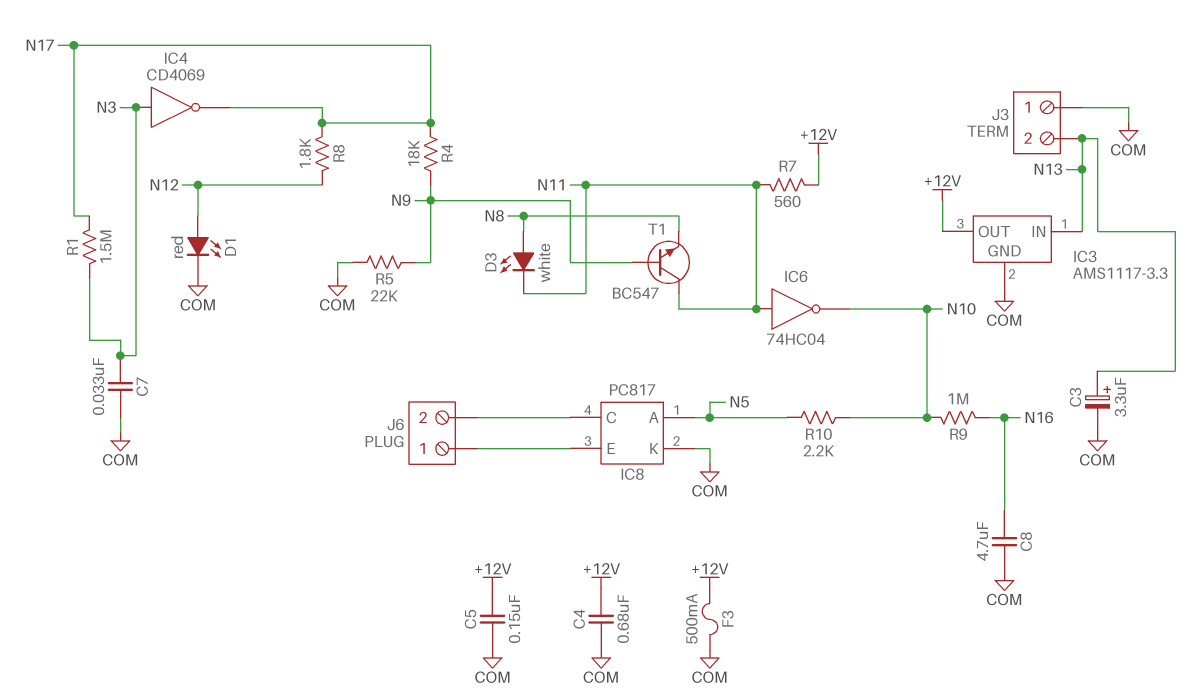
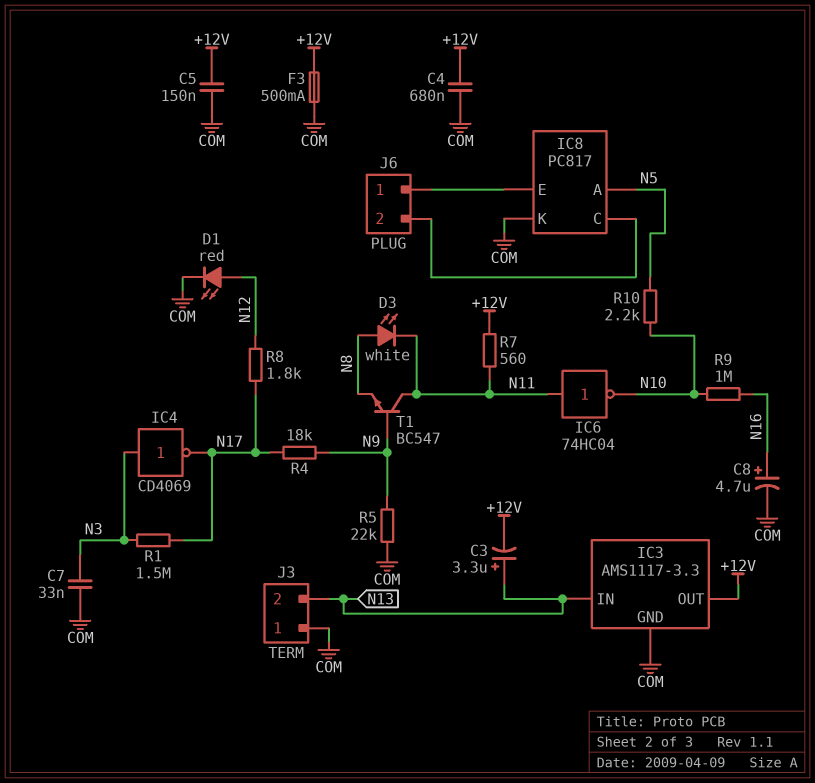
C3: 3.3uF (plus N13, minus COM) -> 3.3uF (plus N13, minus +12V)
C8: 4.7uF (COM, N16) -> 4.7uF (plus N16, minus COM)

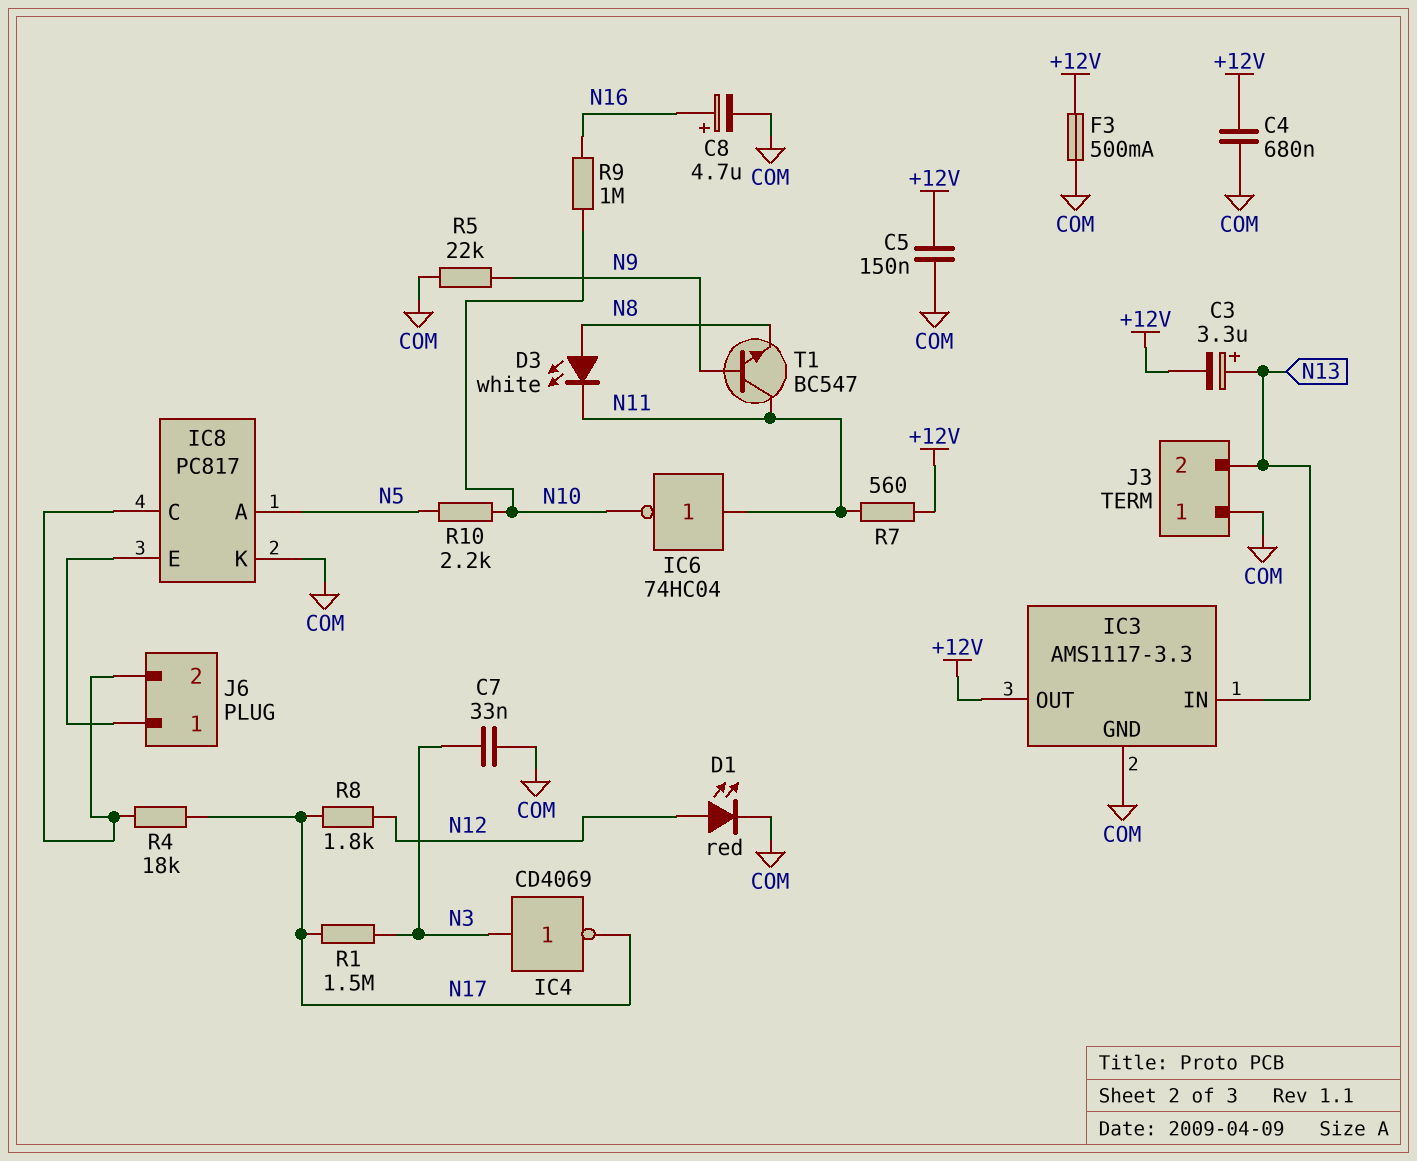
R4: 18k (N9, N17) -> 18k (IC8/C, N17)

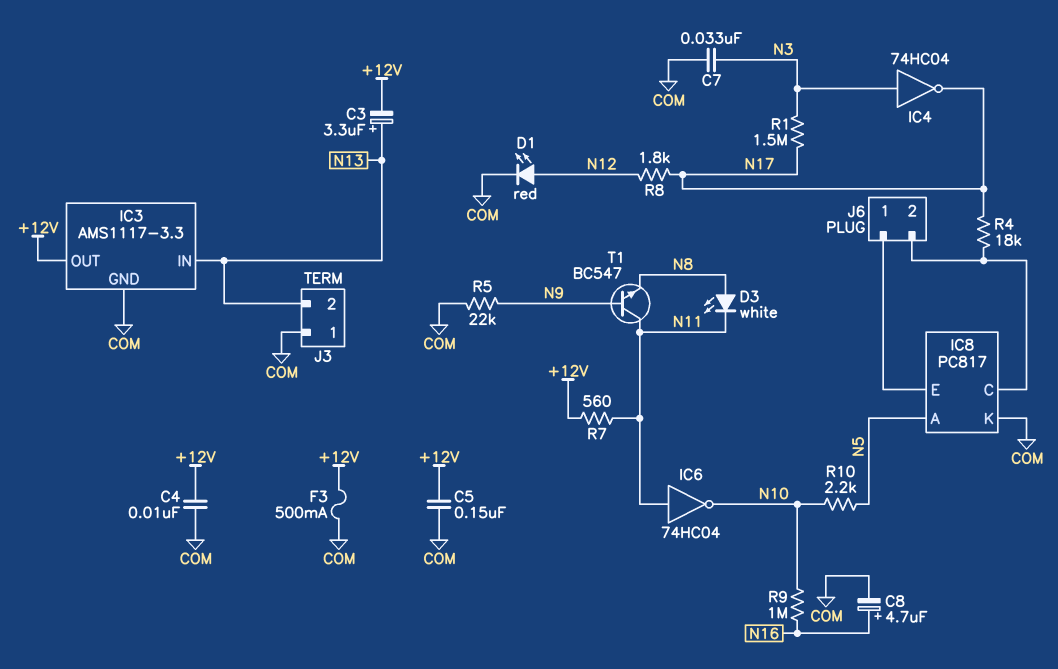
C4: 680nF (+12V, COM) -> 10nF (+12V, COM)
IC4: NOT CD4069 (in N3, out N17) -> NOT 74HC04 (in N3, out N17)

